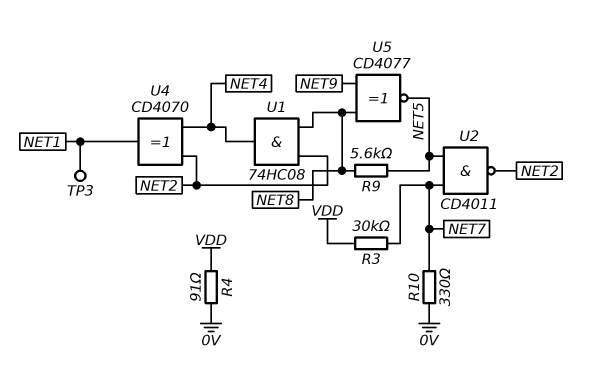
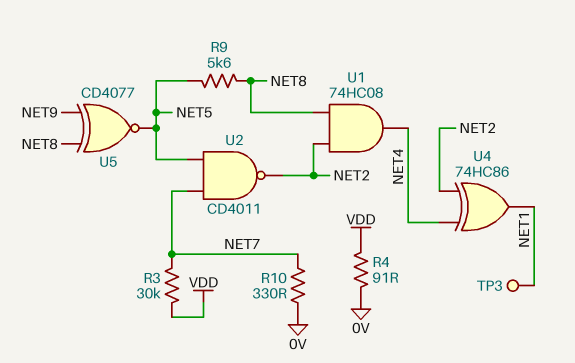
U4: XOR CD4070 (in NET2, in NET4, out NET1) -> XOR 74HC86 (in NET2, in NET4, out NET1)

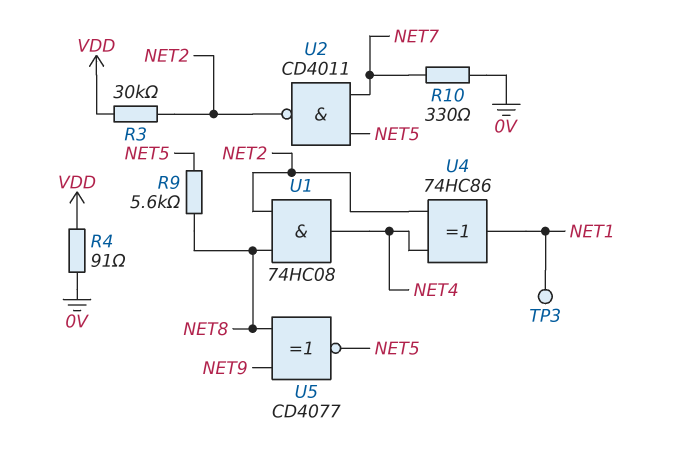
R3: 30k (NET7, VDD) -> 30k (NET2, VDD)

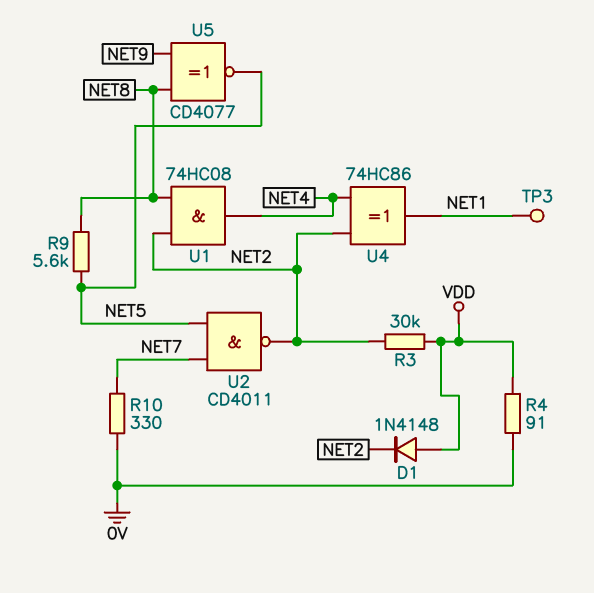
D1: none -> diode 1N4148 (A VDD, K NET2)

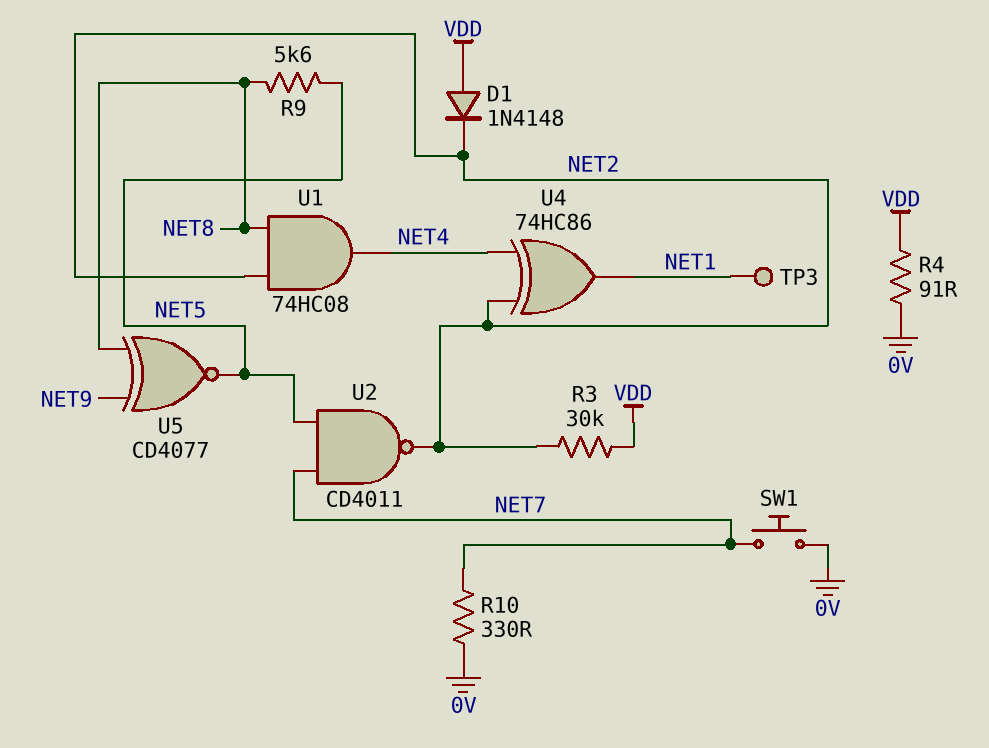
SW1: none -> button (0V, NET7)

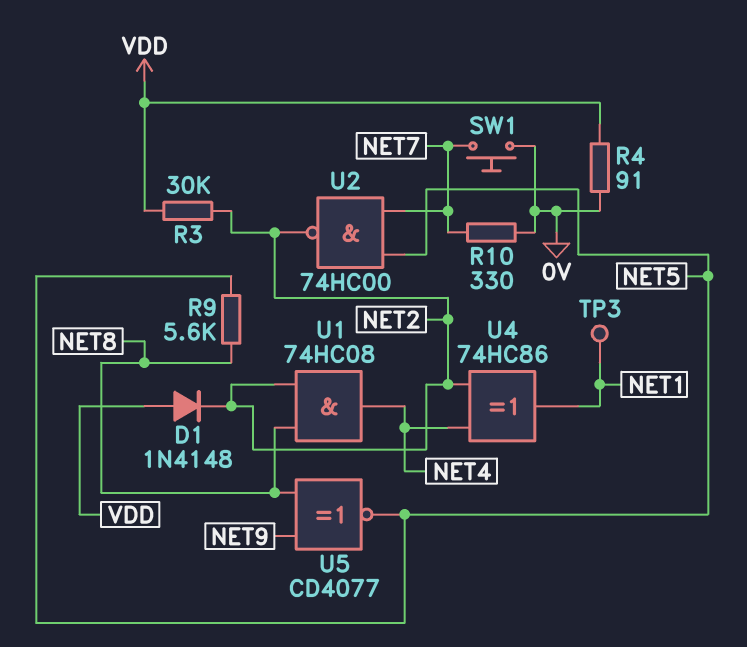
U2: NAND CD4011 (in NET5, in NET7, out NET2) -> NAND 74HC00 (in NET5, in NET7, out NET2)

